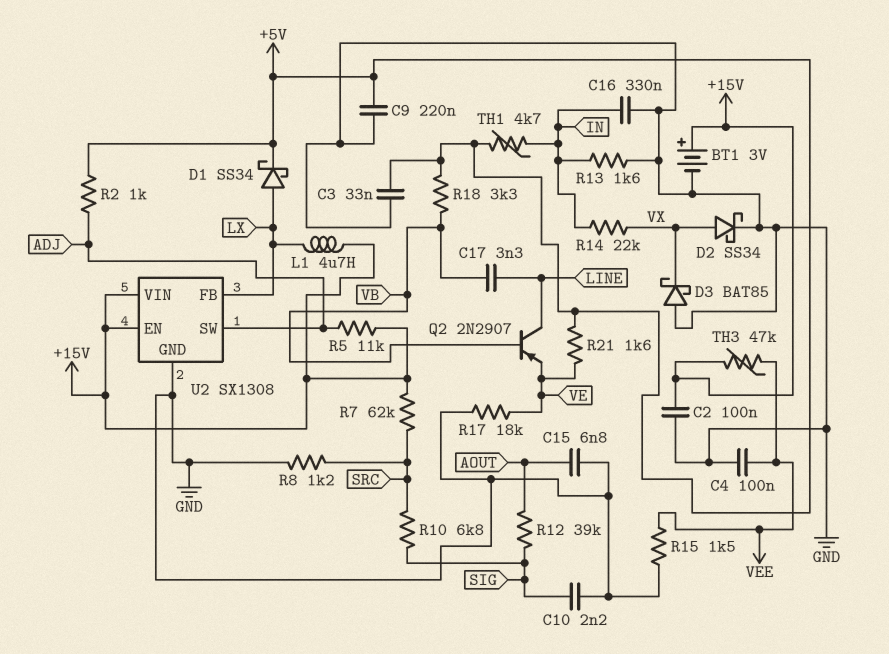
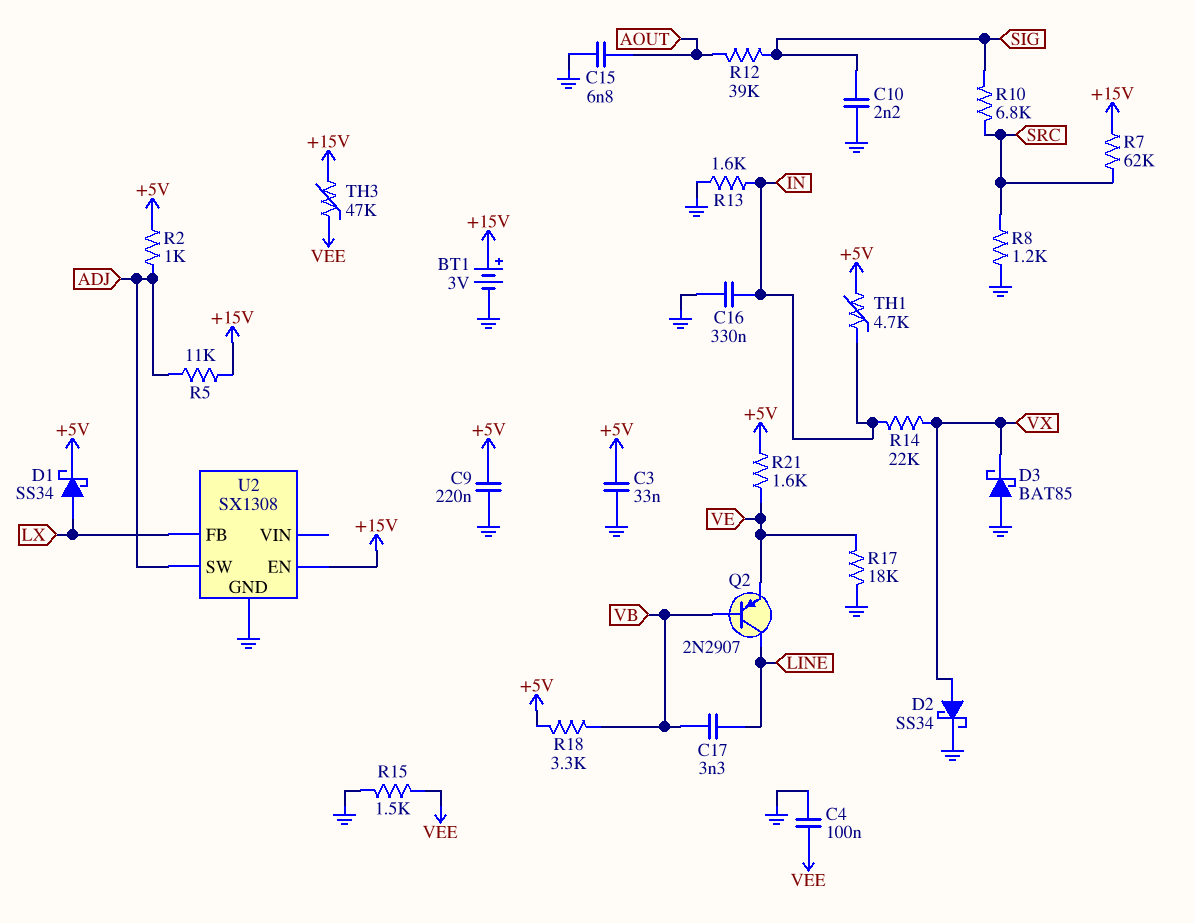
C2: 100nF (+15V, GND) -> none
L1: 4.7uH (+15V, LX) -> none
U2 pin VIN: +15V -> none

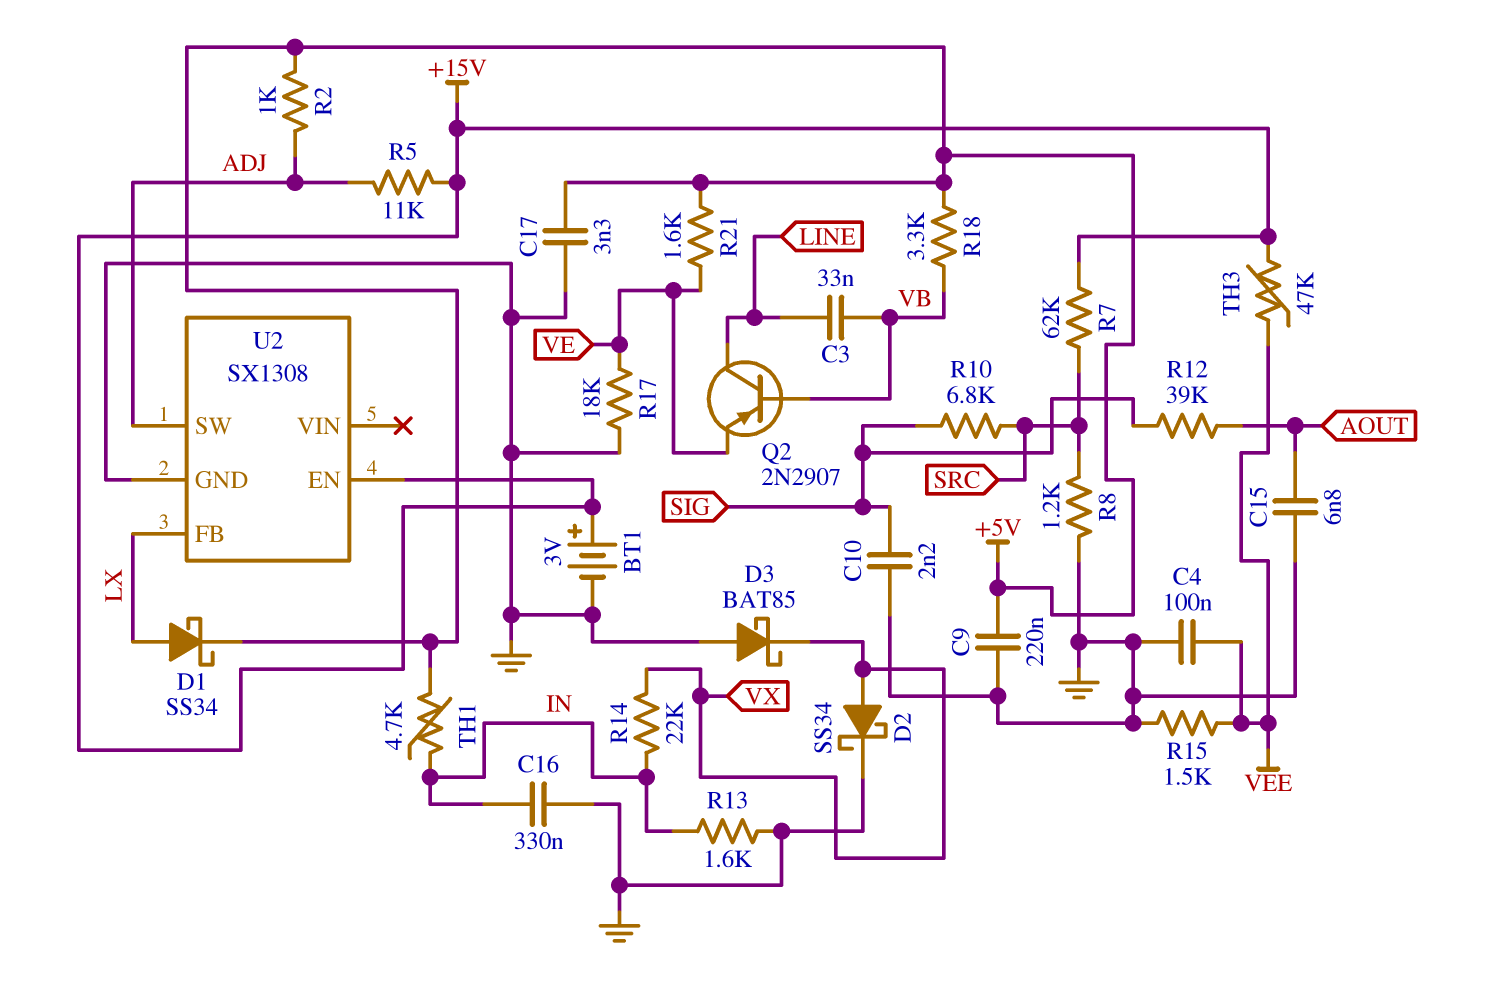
C3: 33nF (+5V, GND) -> 33nF (LINE, VB)
C17: 3.3nF (LINE, VB) -> 3.3nF (+5V, GND)

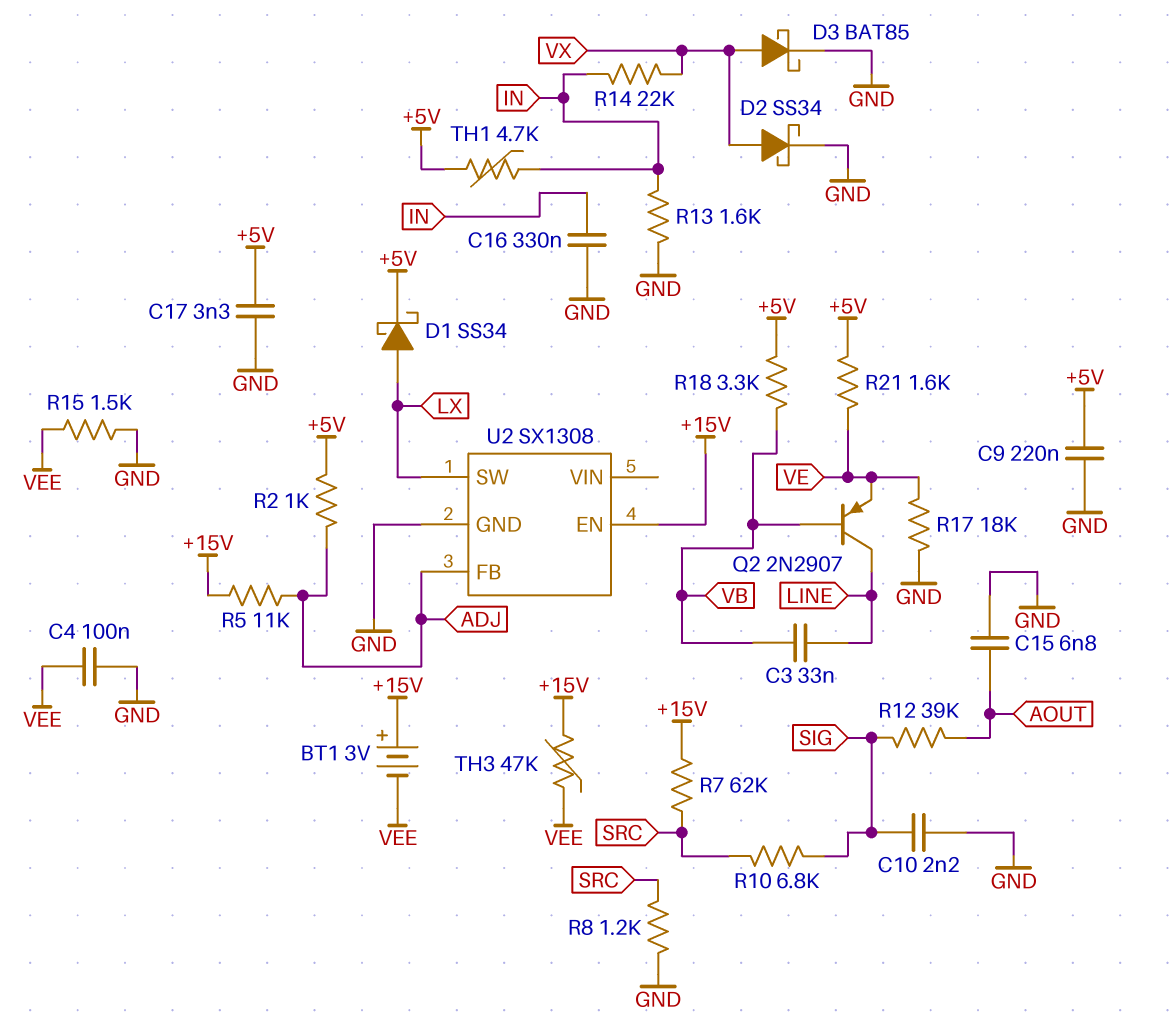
BT1: 3V (plus +15V, minus GND) -> 3V (plus +15V, minus VEE)
D3: schottky BAT85 (A GND, K VX) -> schottky BAT85 (A VX, K GND)
U2 pin FB: LX -> ADJ
U2 pin SW: ADJ -> LX

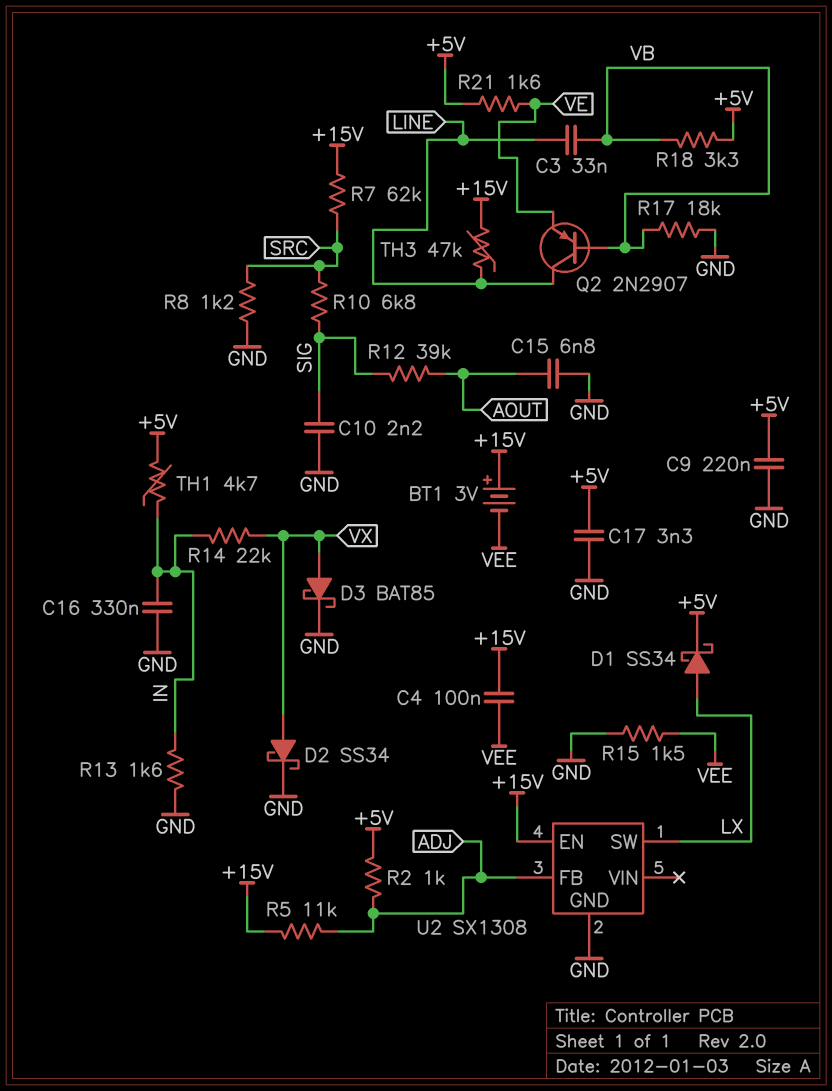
C4: 100nF (GND, VEE) -> 100nF (+15V, VEE)
R17: 18k (GND, VE) -> 18k (GND, VB)
TH3: 47k (+15V, VEE) -> 47k (+15V, LINE)

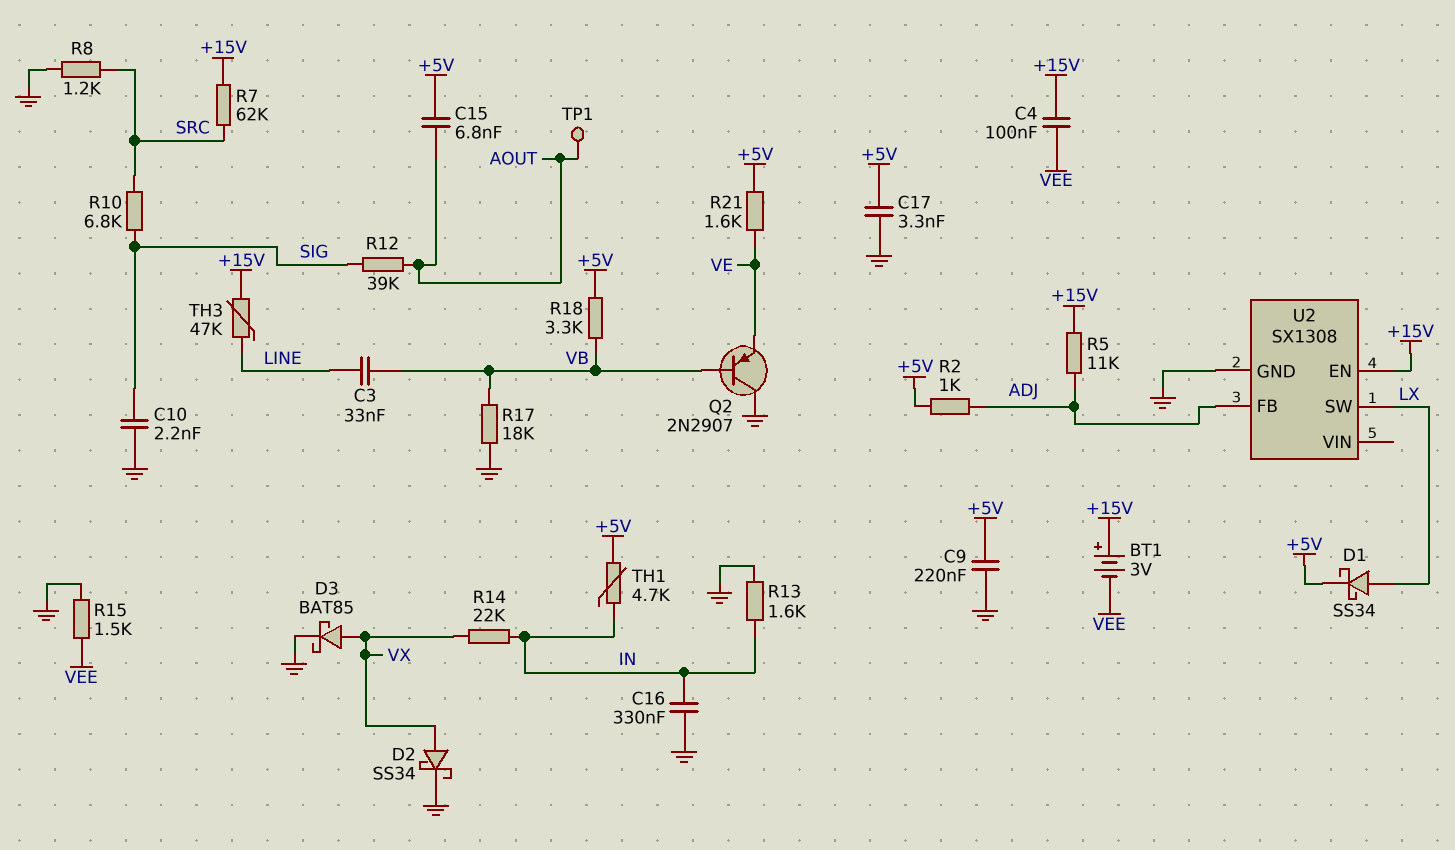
C15: 6.8nF (AOUT, GND) -> 6.8nF (+5V, AOUT)
Q2: PNP 2N2907 (B VB, C LINE, E VE) -> PNP 2N2907 (B VB, C GND, E VE)
TP1: none -> test point (AOUT)

